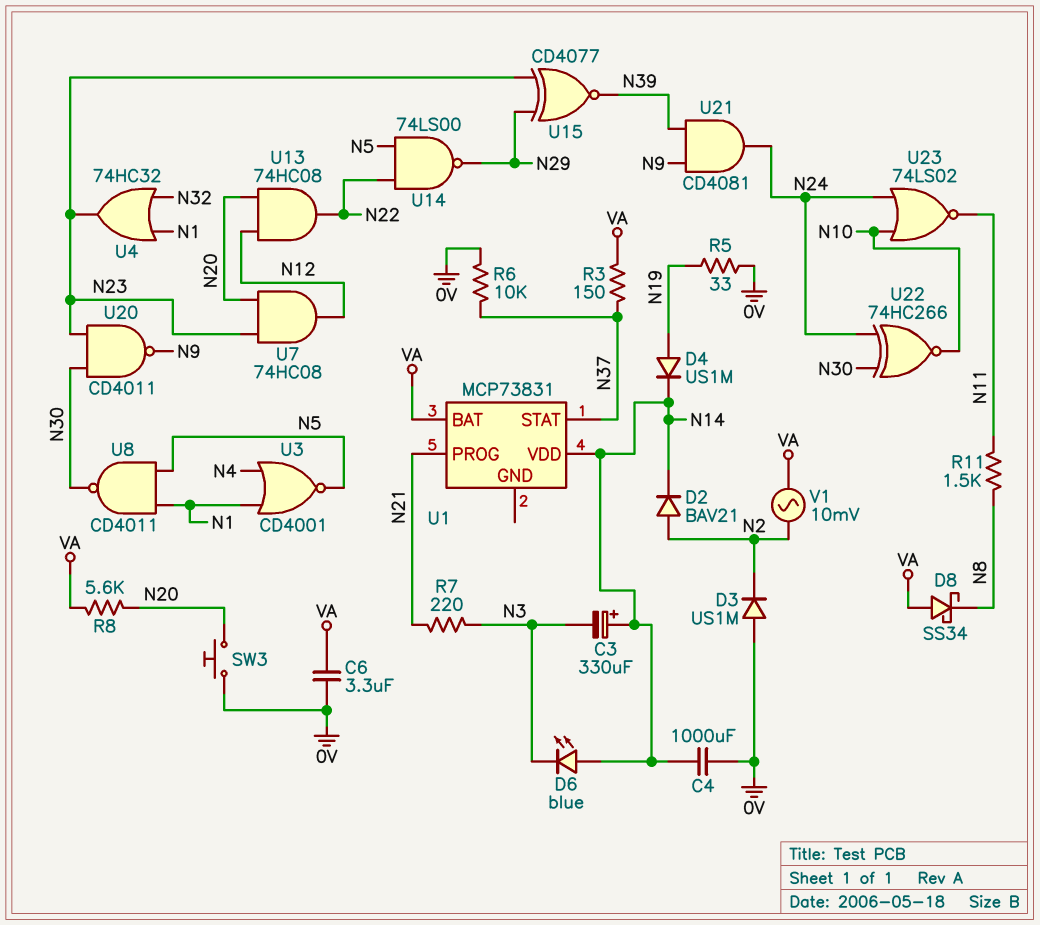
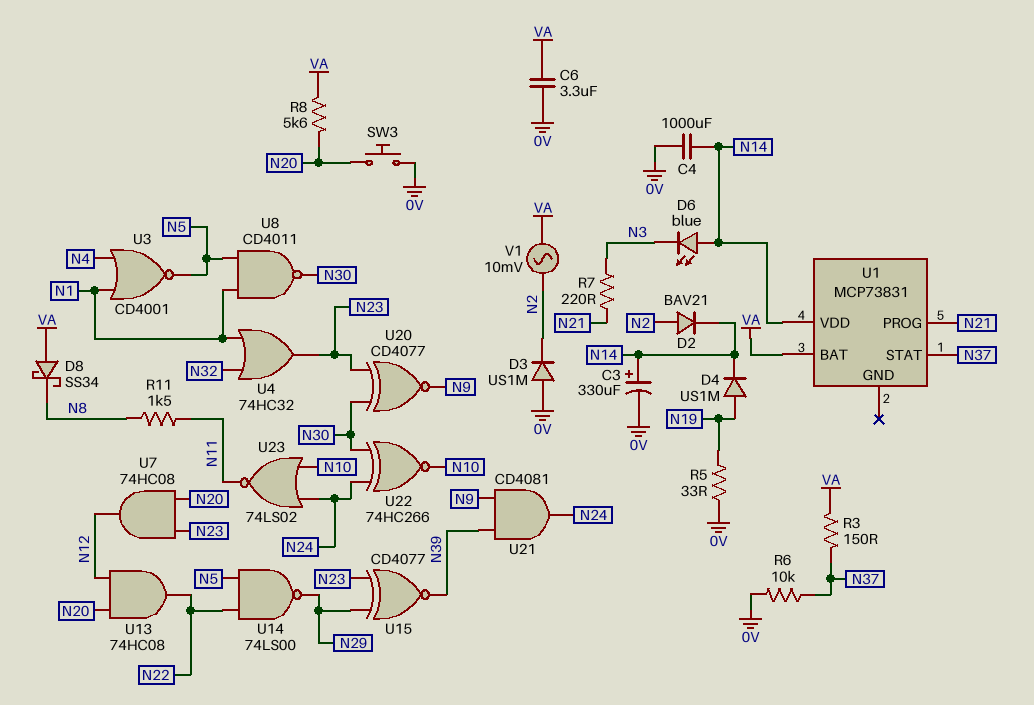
C3: 330uF (plus N14, minus N3) -> 330uF (plus N14, minus 0V)
U20: NAND CD4011 (in N23, in N30, out N9) -> XNOR CD4077 (in N23, in N30, out N9)

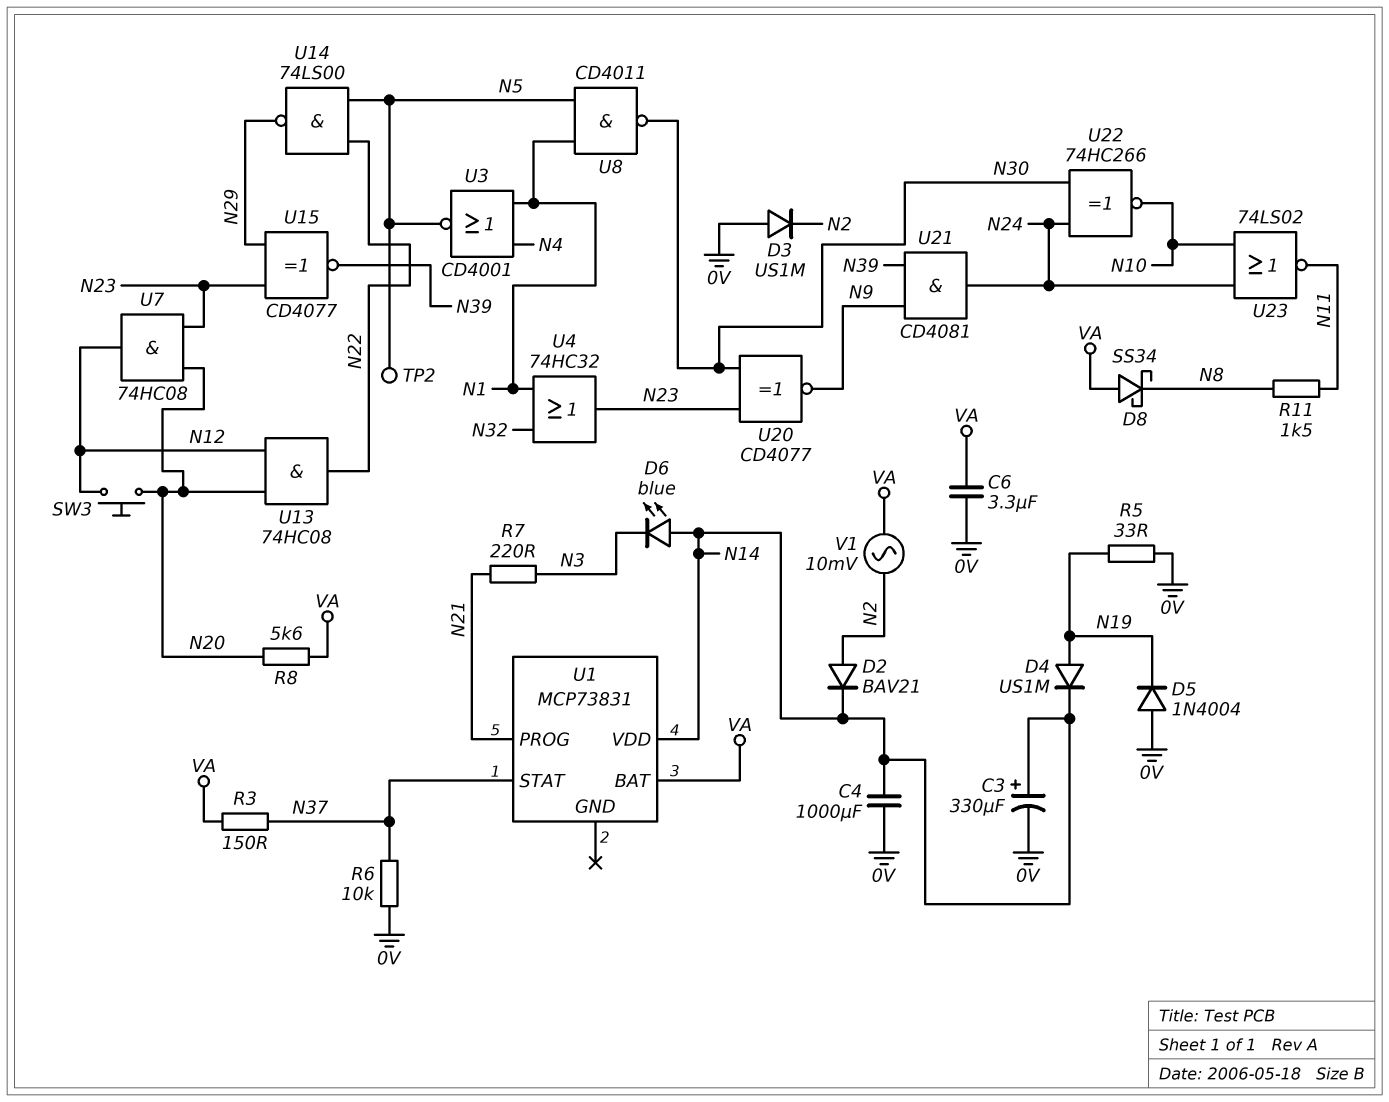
D5: none -> diode 1N4004 (A 0V, K N19)
SW3: button (0V, N20) -> button (N12, N20)
TP2: none -> test point (N5)

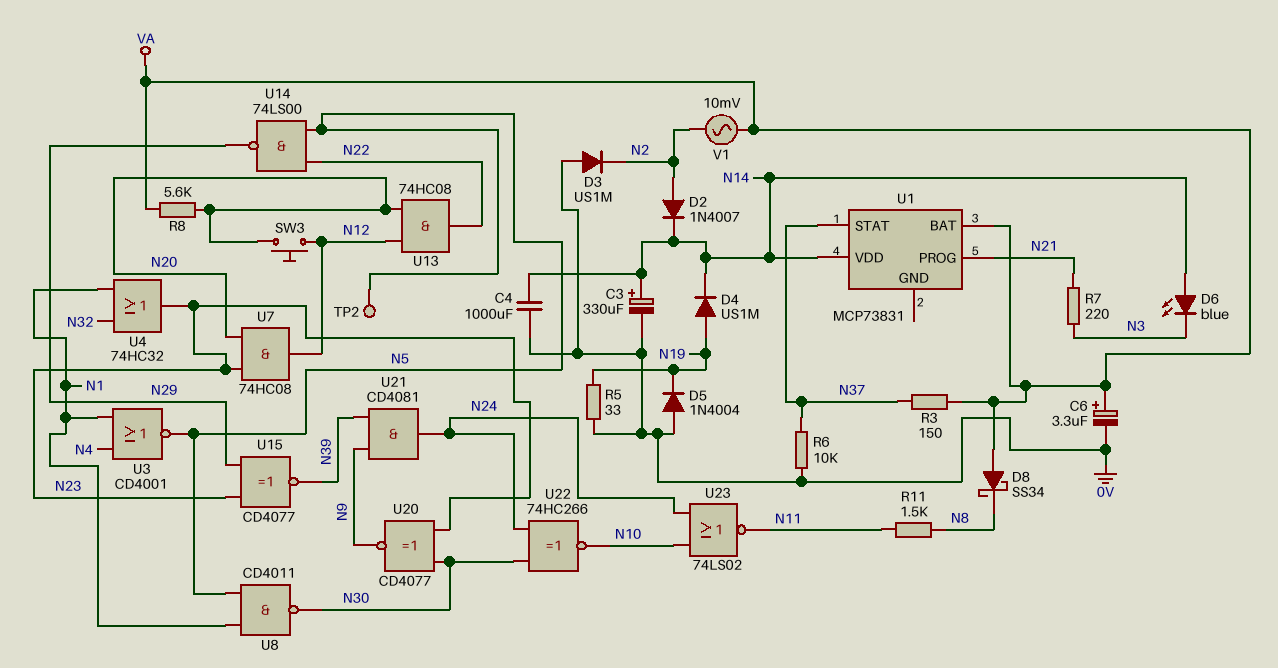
C6: 3.3uF (0V, VA) -> 3.3uF (plus VA, minus 0V)
D2: diode BAV21 (A N2, K N14) -> diode 1N4007 (A N2, K N14)

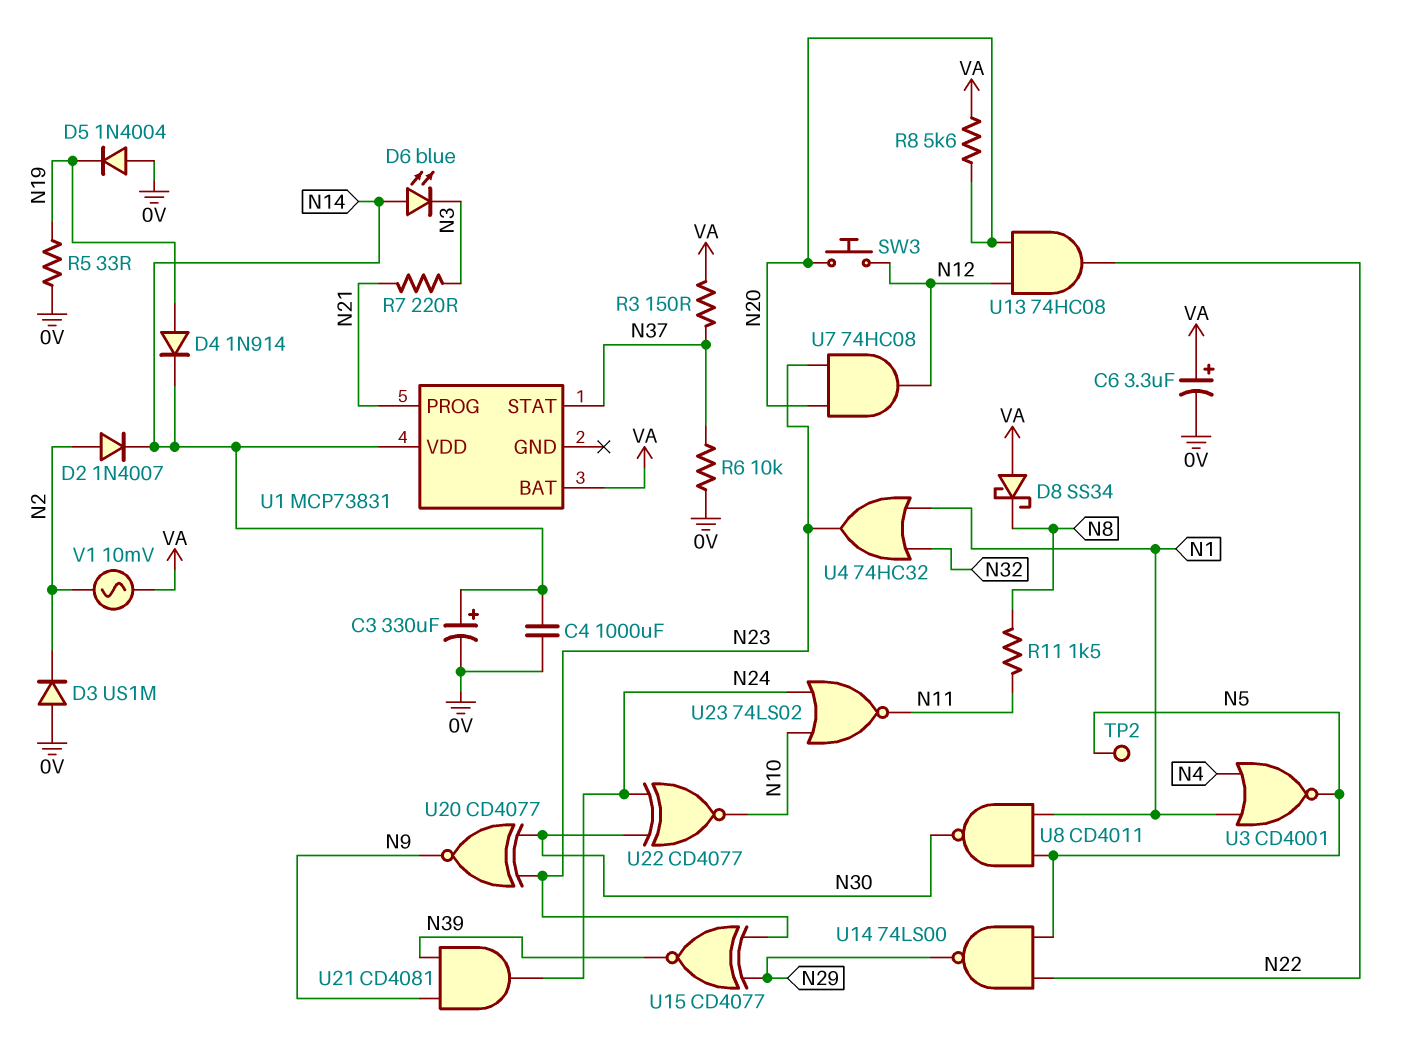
D4: diode US1M (A N19, K N14) -> diode 1N914 (A N19, K N14)
U22: XNOR 74HC266 (in N24, in N30, out N10) -> XNOR CD4077 (in N24, in N30, out N10)

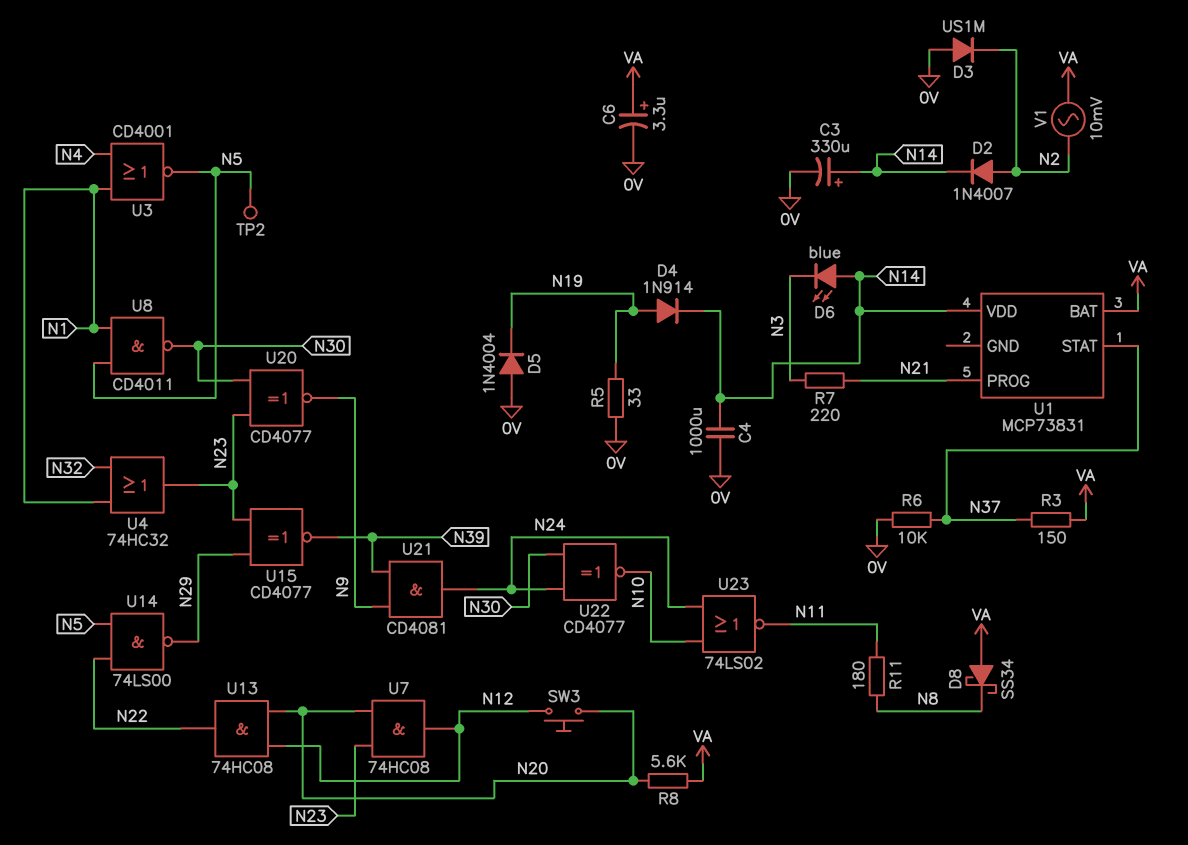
R11: 1.5k (N8, N11) -> 180 (N8, N11)

